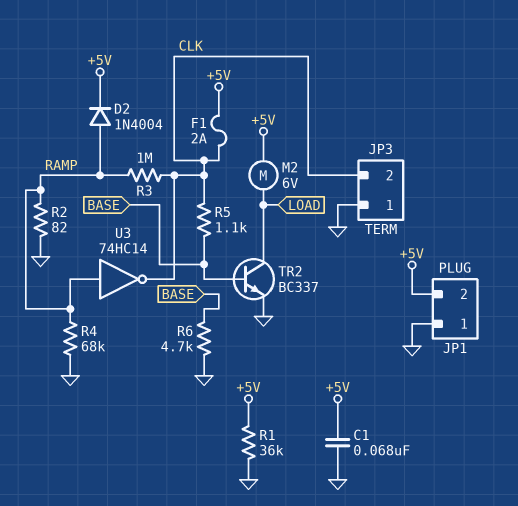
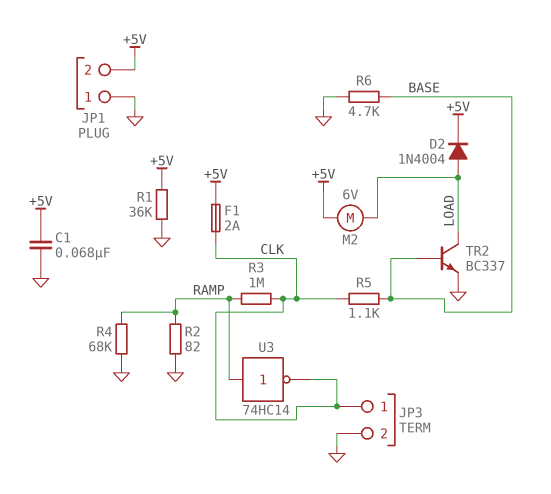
D2: diode 1N4004 (A RAMP, K +5V) -> diode 1N4004 (A LOAD, K +5V)
JP3 pin 1: GND -> CLK
JP3 pin 2: CLK -> GND

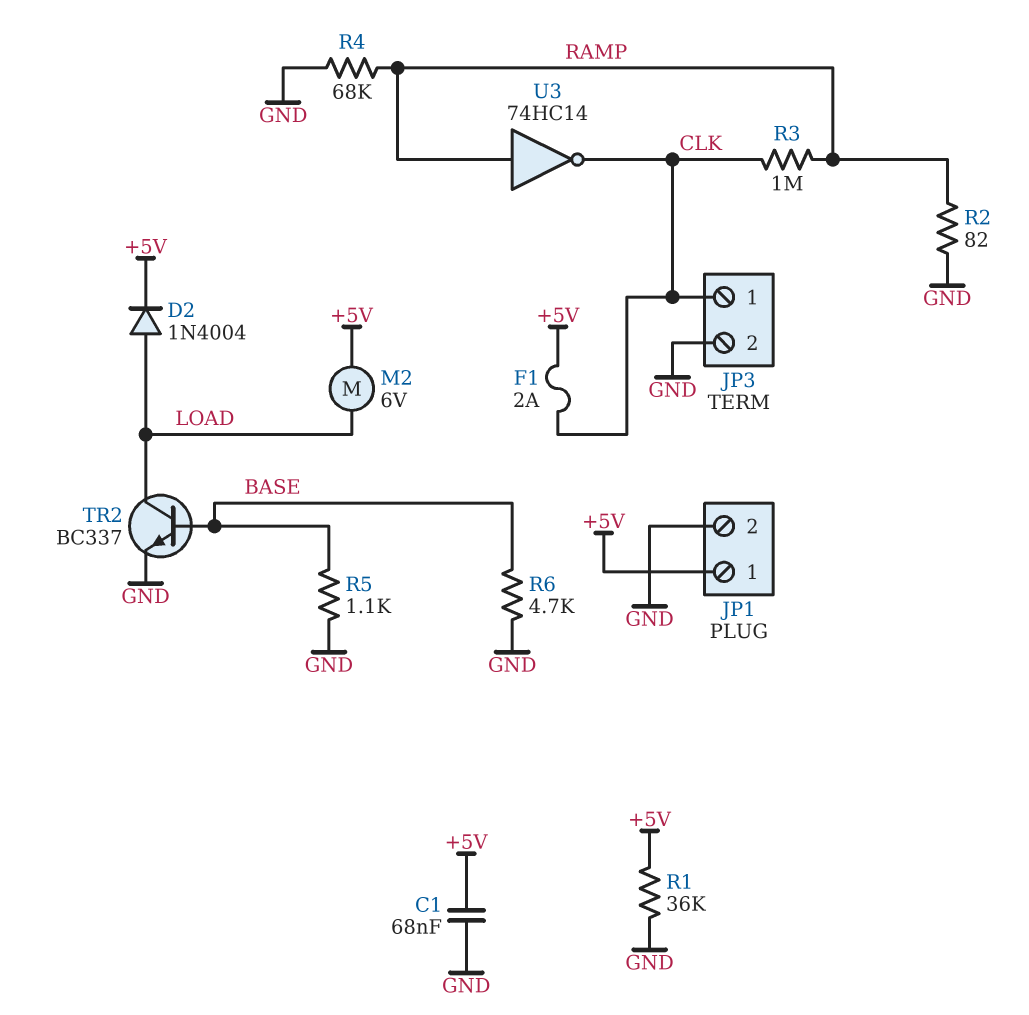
JP1 pin 1: GND -> +5V
JP1 pin 2: +5V -> GND
R5: 1.1k (BASE, CLK) -> 1.1k (BASE, GND)

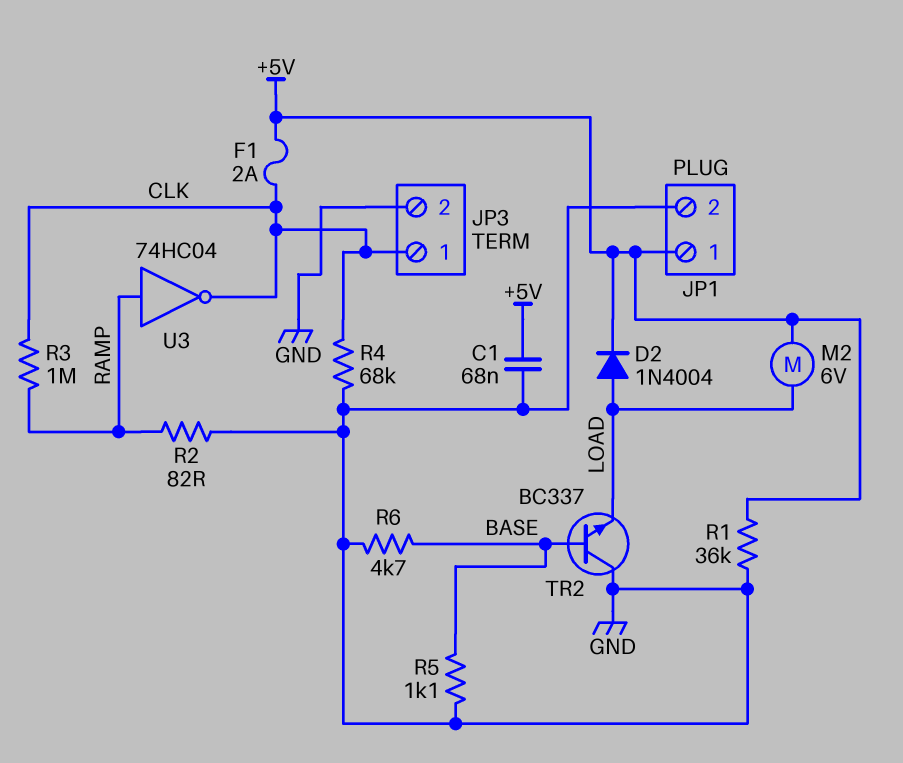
R4: 68k (GND, RAMP) -> 68k (CLK, GND)
TR2: NPN BC337 (B BASE, C LOAD, E GND) -> NPN BC337 (B BASE, C GND, E LOAD)
U3: NOT 74HC14 (in RAMP, out CLK) -> NOT 74HC04 (in RAMP, out CLK)

